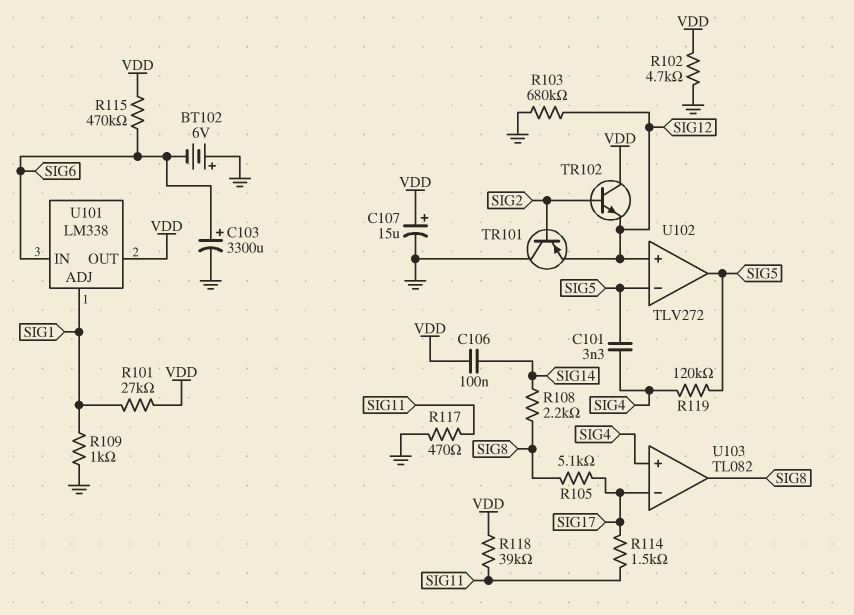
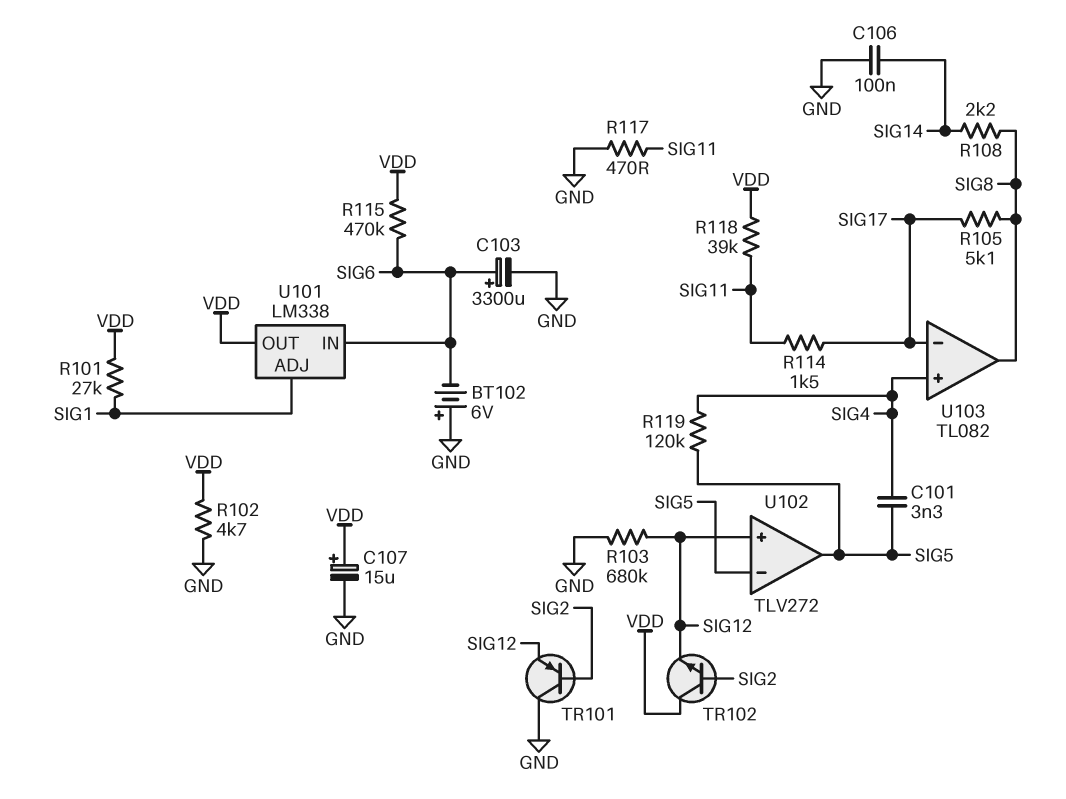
C106: 100nF (SIG14, VDD) -> 100nF (GND, SIG14)
R109: 1k (GND, SIG1) -> none

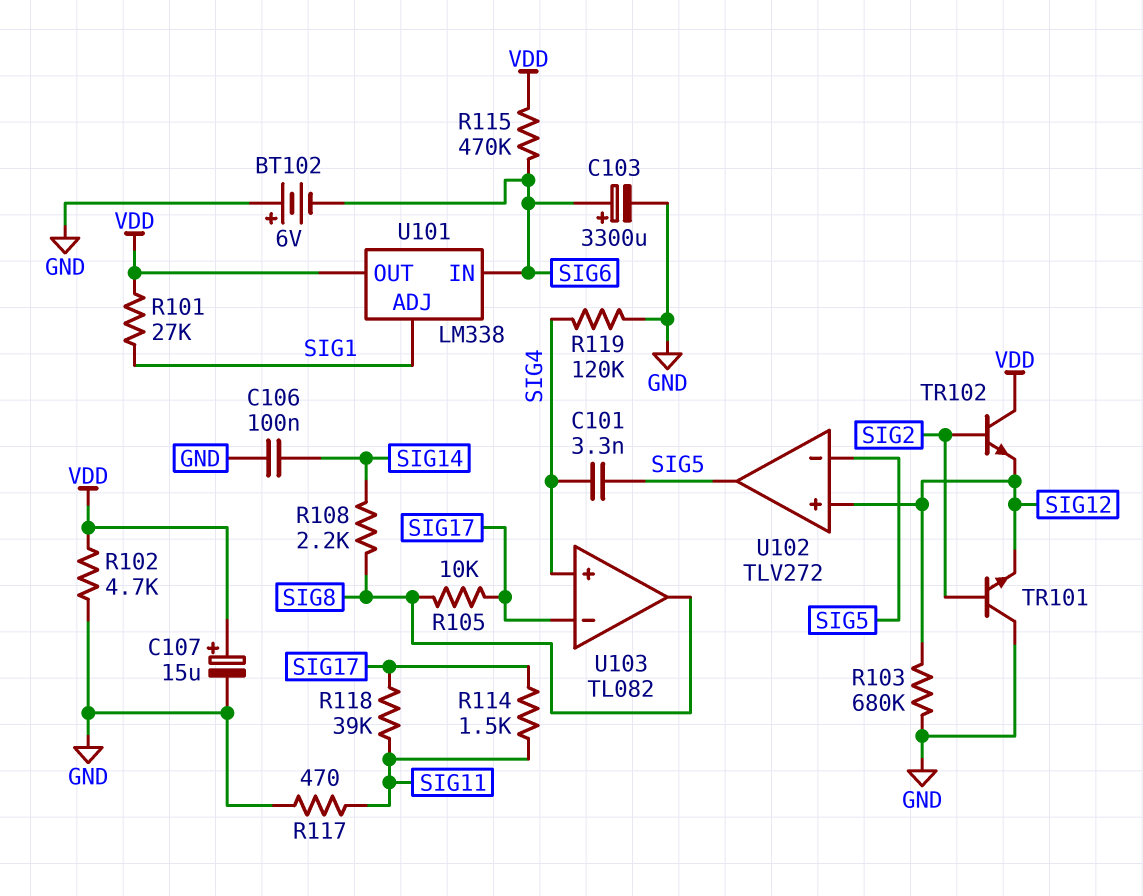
R105: 5.1k (SIG8, SIG17) -> 10k (SIG8, SIG17)
R118: 39k (SIG11, VDD) -> 39k (SIG11, SIG17)
R119: 120k (SIG4, SIG5) -> 120k (GND, SIG4)
TR101: PNP (B SIG2, C GND, E SIG12) -> NPN (B SIG2, C GND, E SIG12)

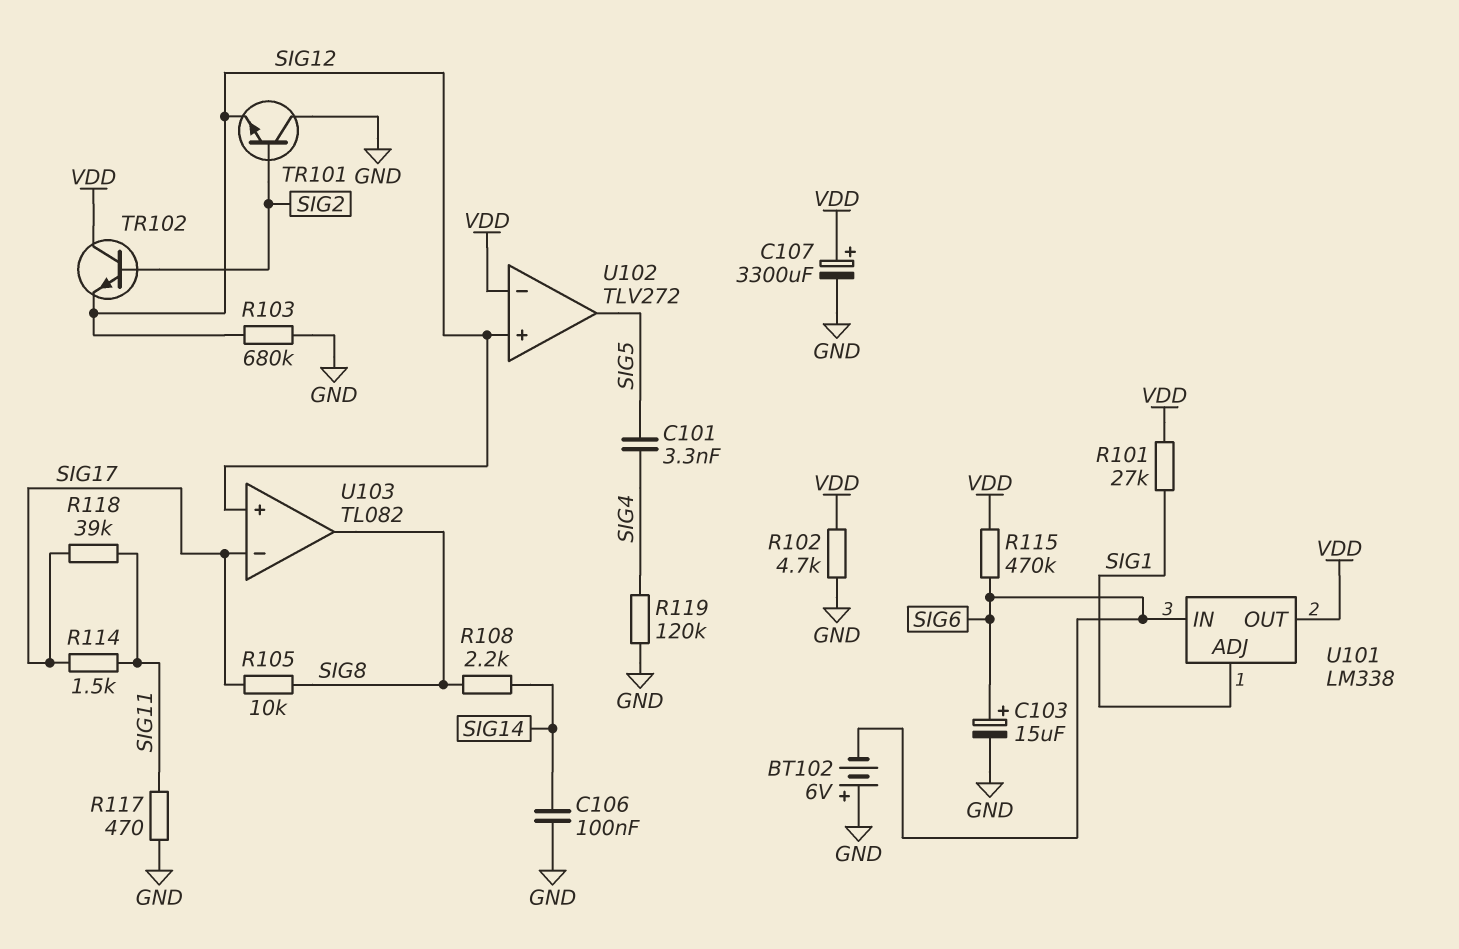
C103: 3300uF (plus SIG6, minus GND) -> 15uF (plus SIG6, minus GND)
C107: 15uF (plus VDD, minus GND) -> 3300uF (plus VDD, minus GND)
U102 pin in-: SIG5 -> VDD
U103 pin in+: SIG4 -> SIG12

